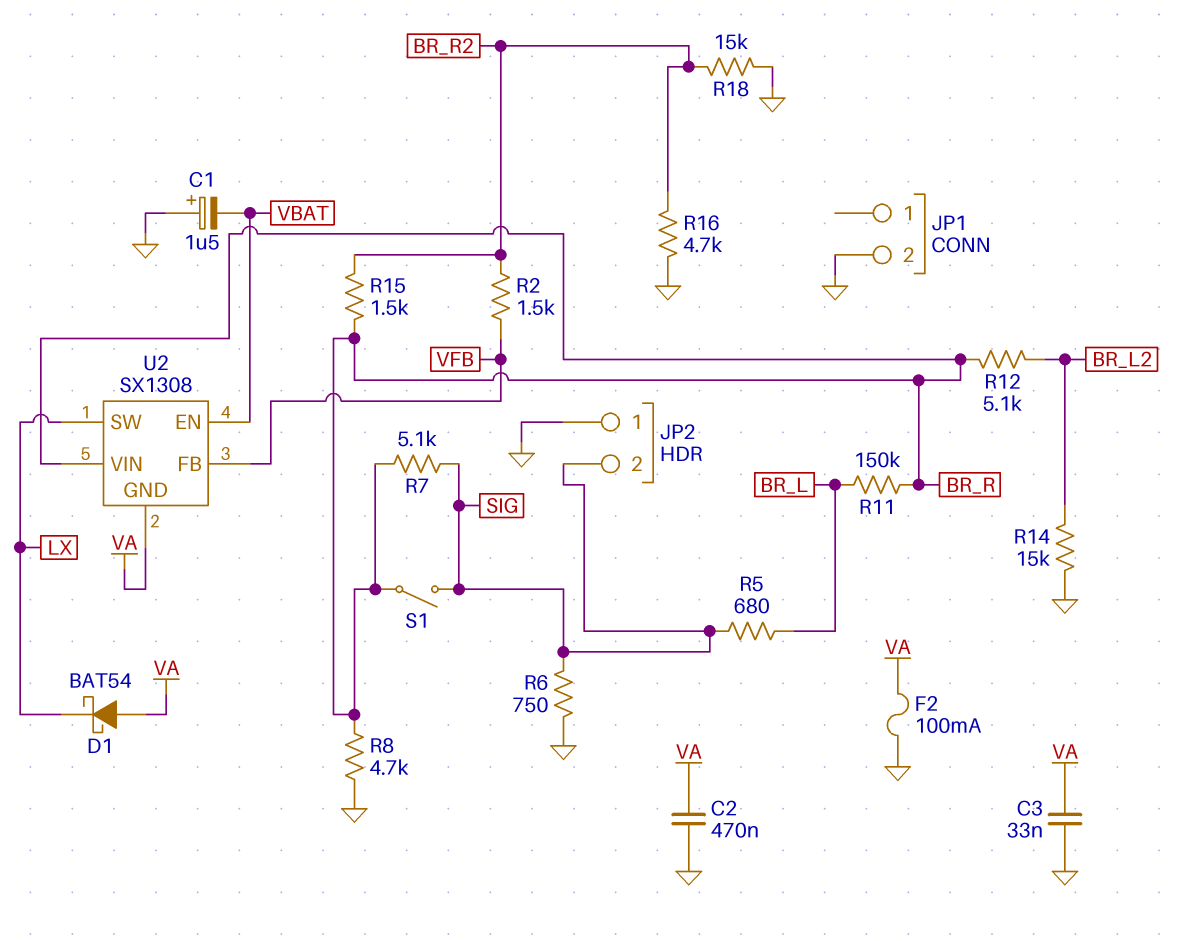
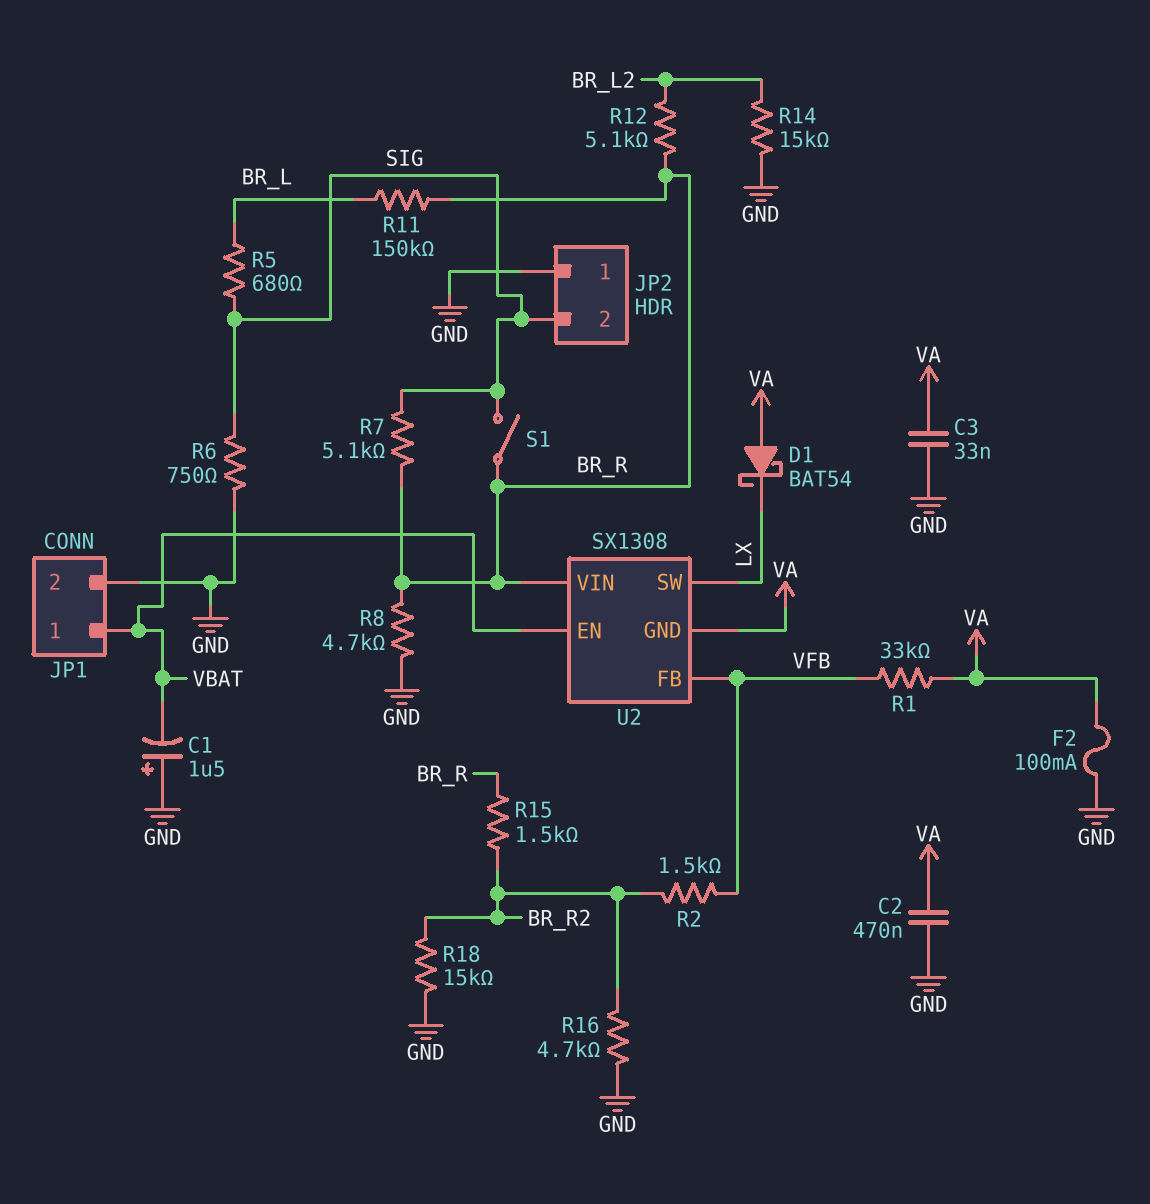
JP1 pin 1: none -> VBAT
R1: none -> 33k (VA, VFB)

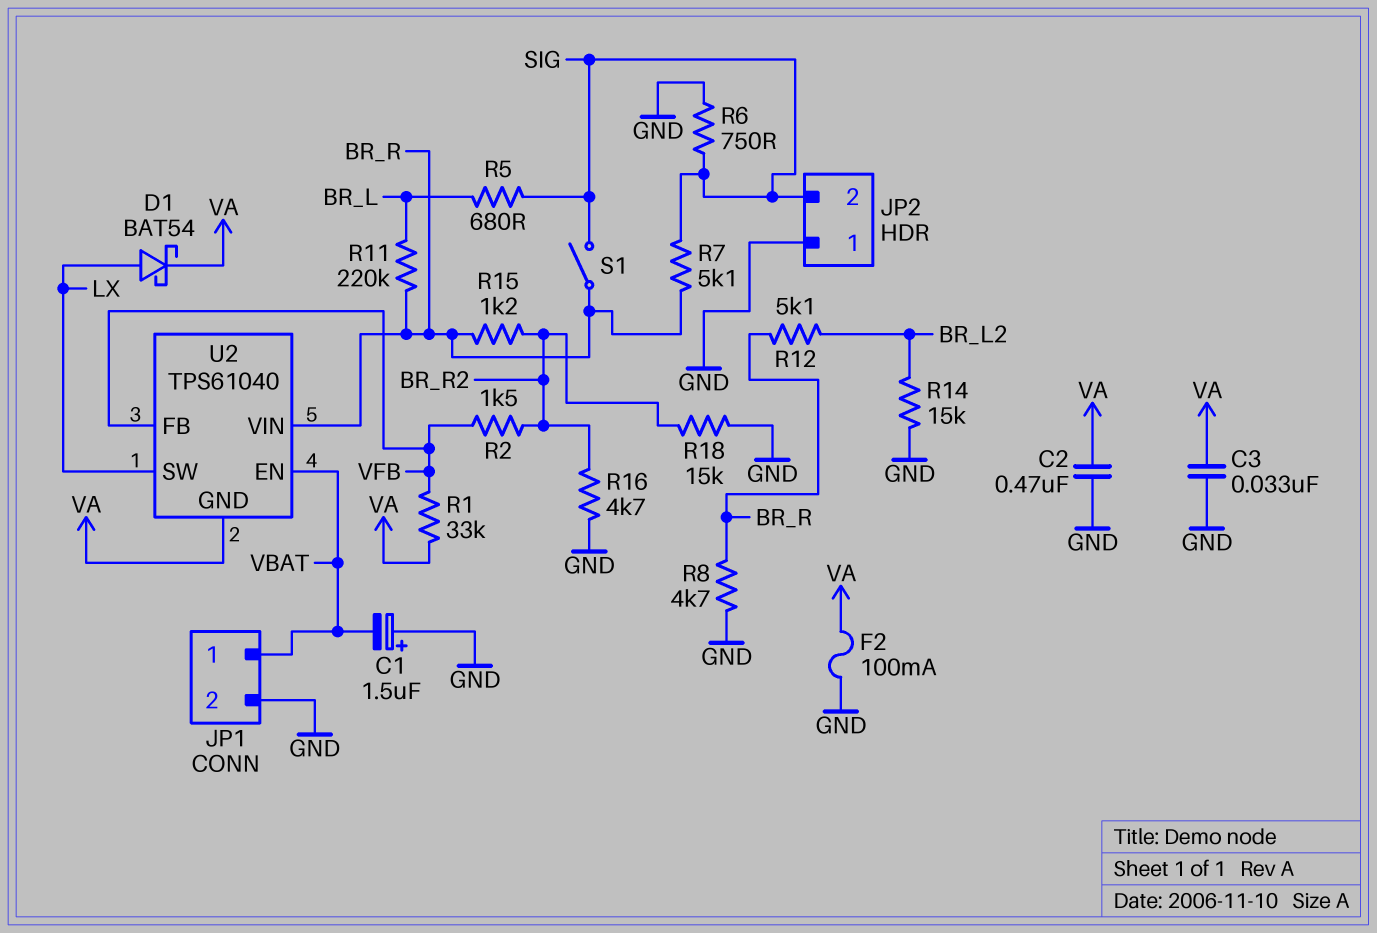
D1: schottky BAT54 (A VA, K LX) -> schottky BAT54 (A LX, K VA)
R11: 150k (BR_L, BR_R) -> 220k (BR_L, BR_R)
R15: 1.5k (BR_R, BR_R2) -> 1.2k (BR_R, BR_R2)
U2: SX1308 -> TPS61040

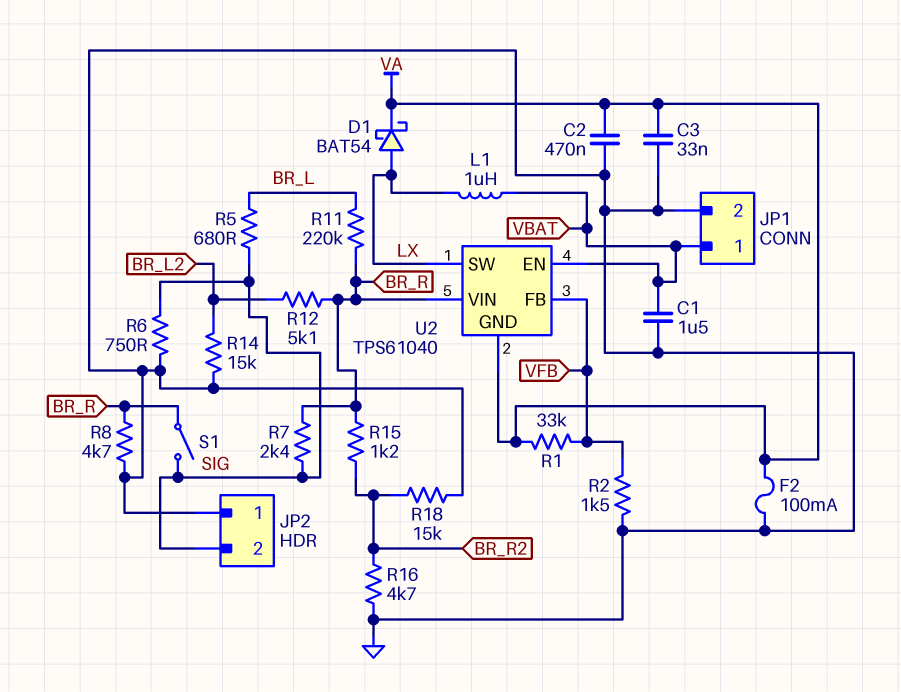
C1: 1.5uF (plus GND, minus VBAT) -> 1.5uF (GND, VBAT)
L1: none -> 1uH (LX, VBAT)
R2: 1.5k (BR_R2, VFB) -> 1.5k (GND, VFB)
R7: 5.1k (BR_R, SIG) -> 2.4k (BR_R, SIG)

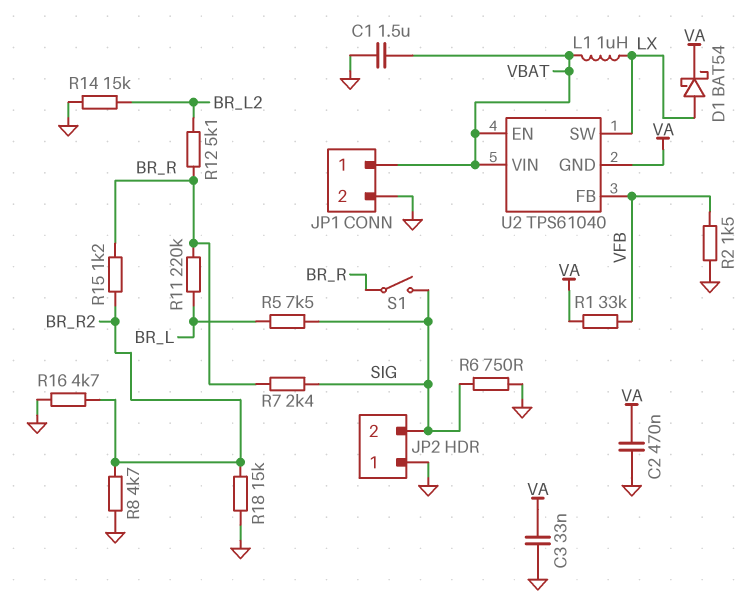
F2: 100mA (GND, VA) -> none
R5: 680 (BR_L, SIG) -> 7.5k (BR_L, SIG)
R8: 4.7k (BR_R, GND) -> 4.7k (BR_R2, GND)
U2 pin VIN: BR_R -> VBAT

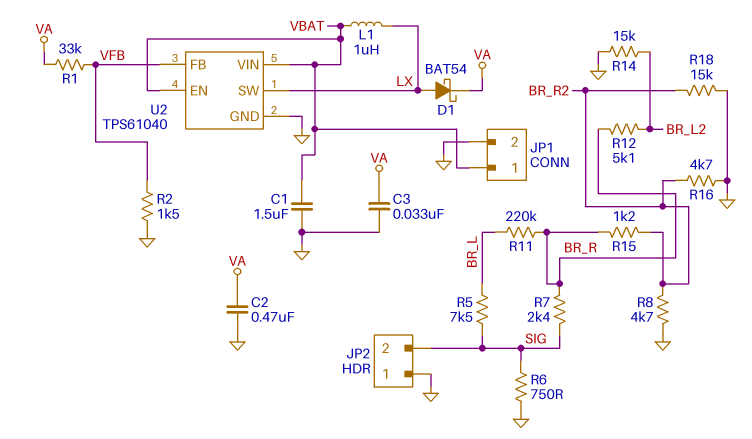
S1: switch (BR_R, SIG) -> none
U2 pin GND: VA -> GND

